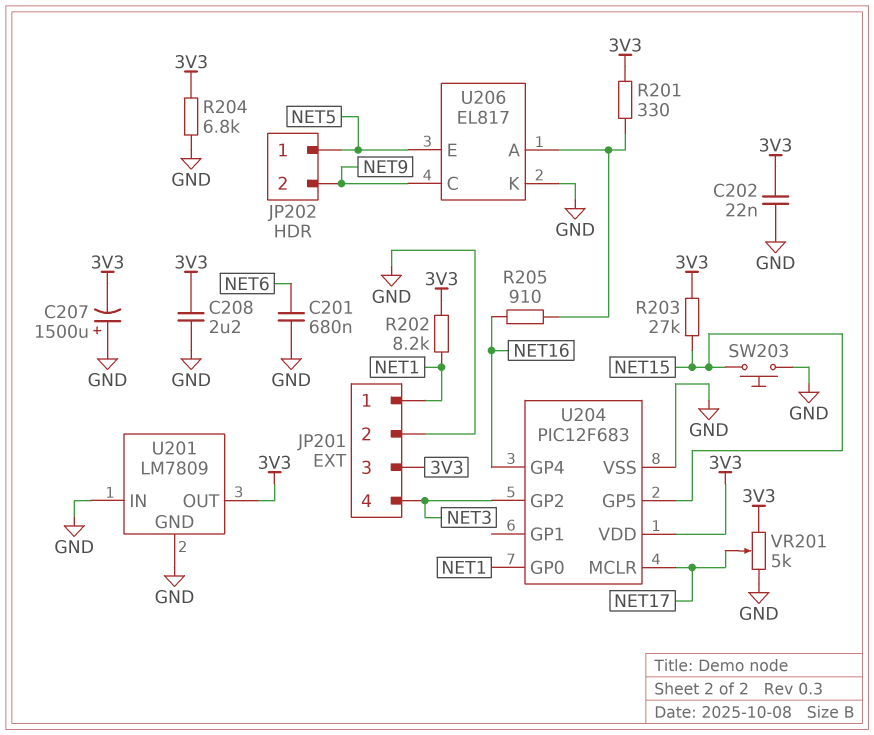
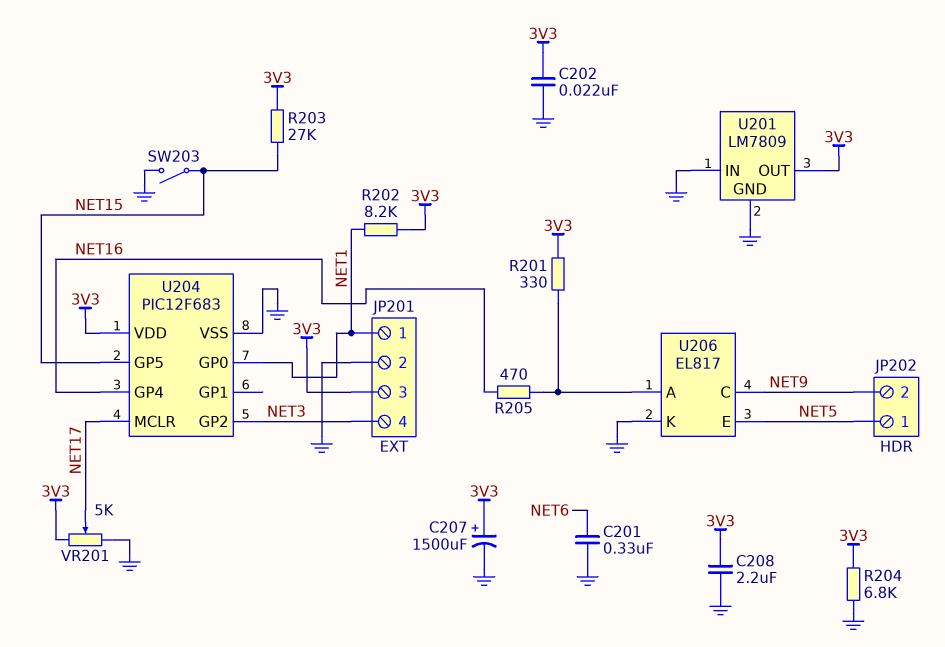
C201: 680nF (GND, NET6) -> 330nF (GND, NET6)
C207: 1500uF (plus GND, minus 3V3) -> 1500uF (plus 3V3, minus GND)
R205: 910 (NET16, U206/A) -> 470 (NET16, U206/A)
SW203: button (GND, NET15) -> switch (GND, NET15)

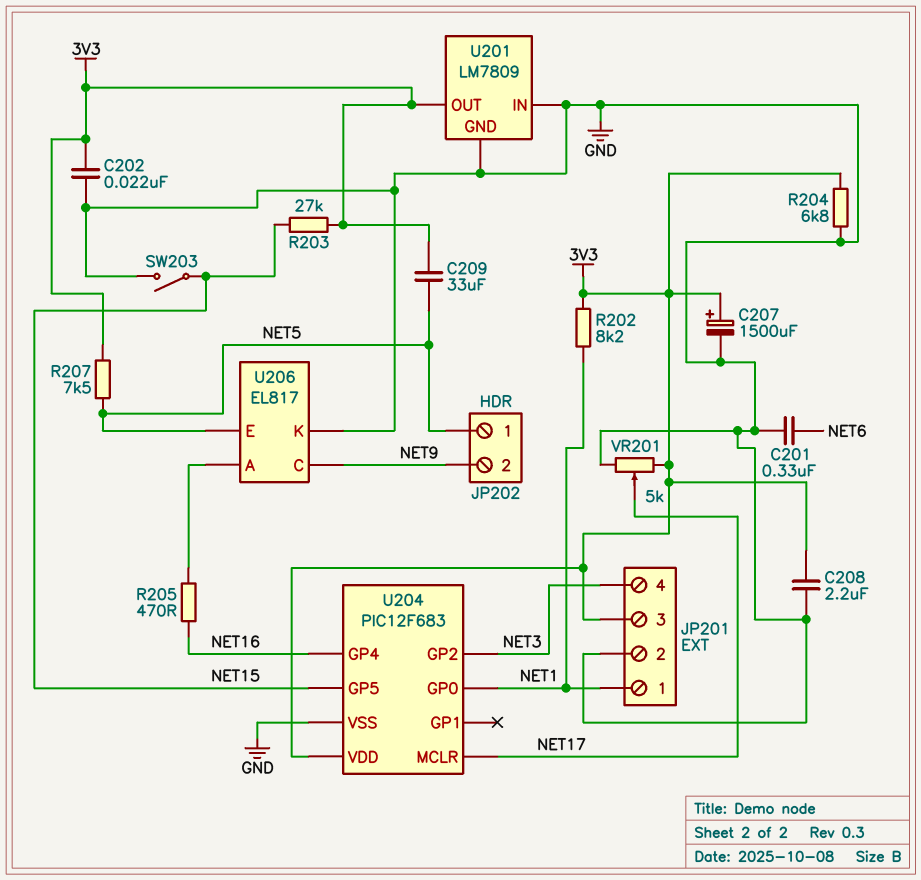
C209: none -> 33uF (3V3, NET5)
R201: 330 (3V3, U206/A) -> none
R207: none -> 7.5k (3V3, NET5)

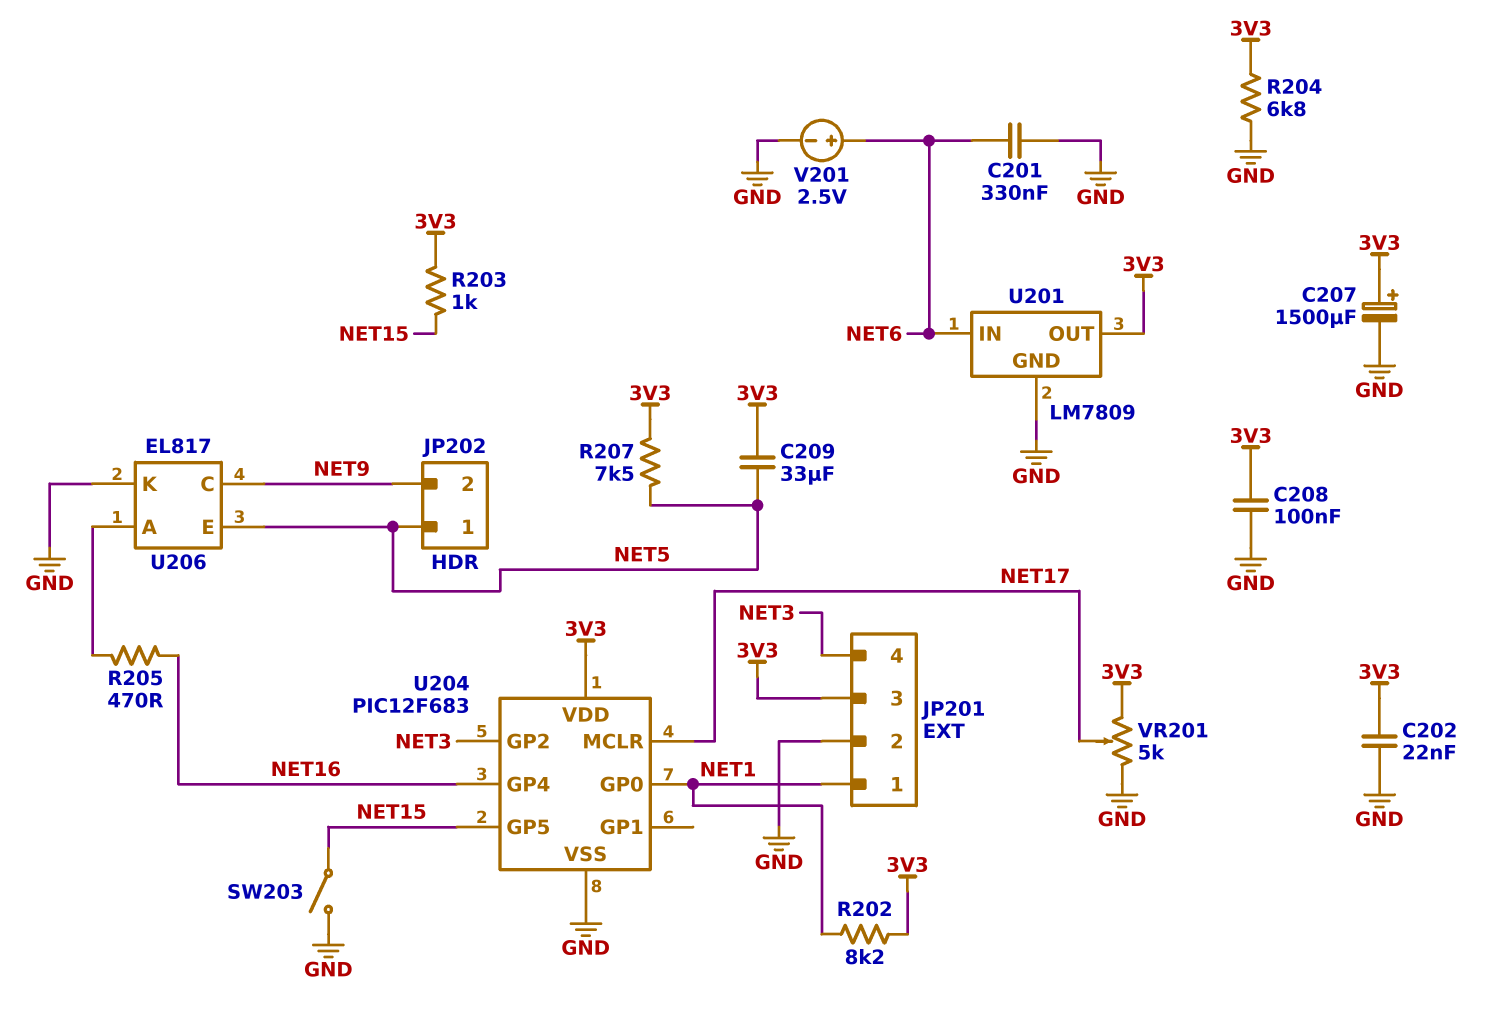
C208: 2.2uF (3V3, GND) -> 100nF (3V3, GND)
R203: 27k (3V3, NET15) -> 1k (3V3, NET15)
U201 pin IN: GND -> NET6
V201: none -> 2.5V (plus NET6, minus GND)

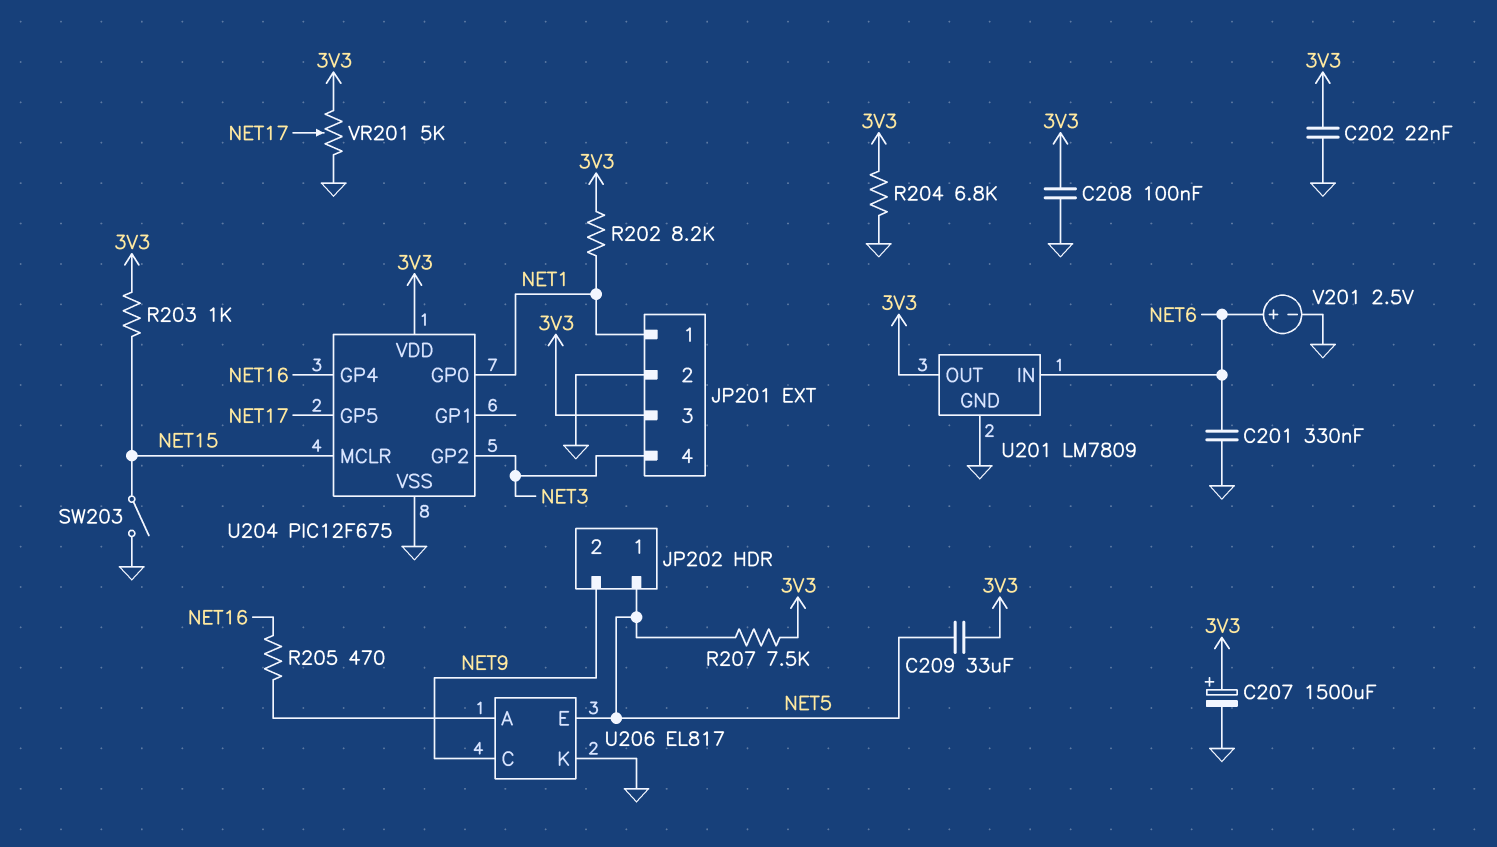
U204: PIC12F683 -> PIC12F675
U204 pin GP5: NET15 -> NET17
U204 pin MCLR: NET17 -> NET15

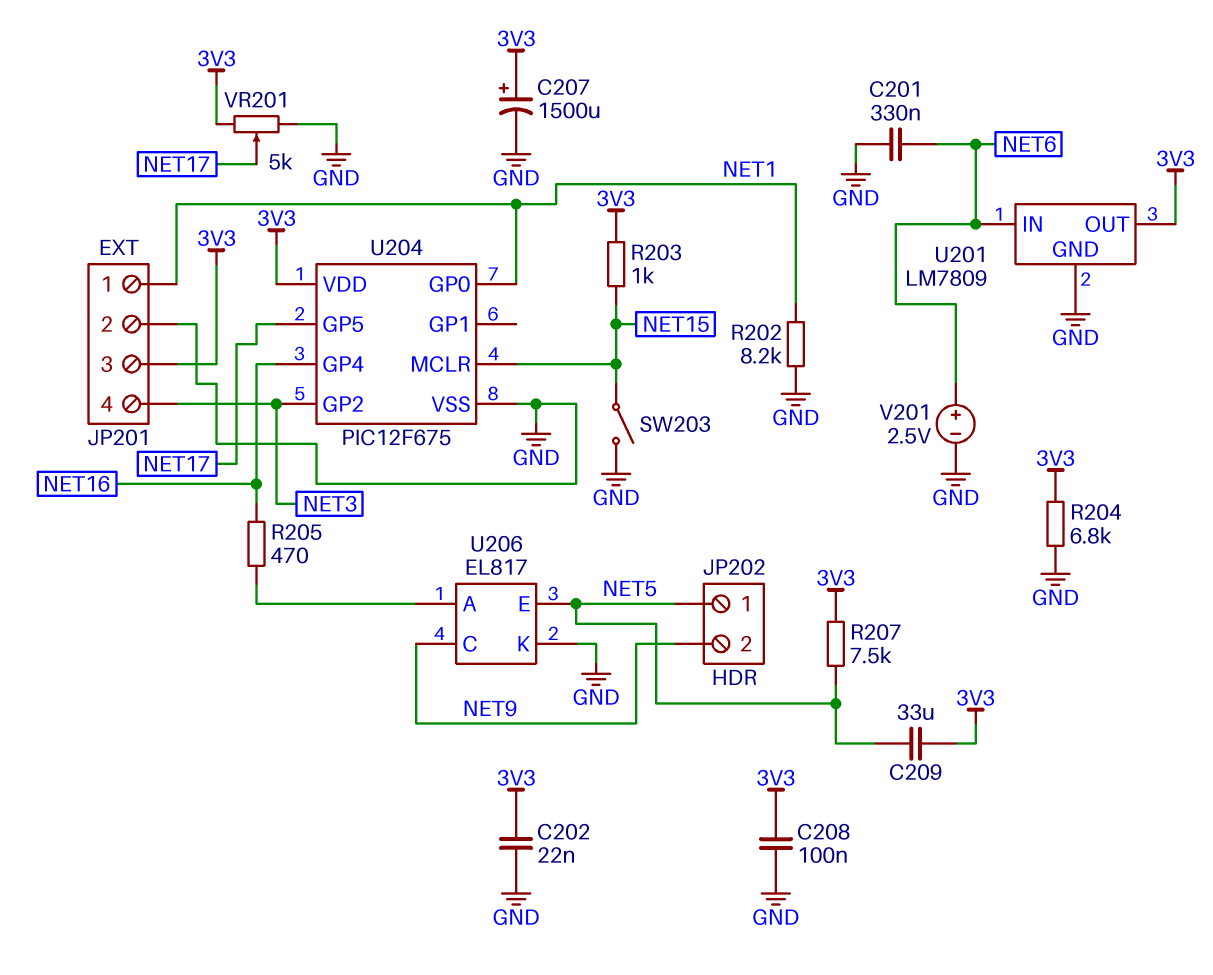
R202: 8.2k (3V3, NET1) -> 8.2k (GND, NET1)

